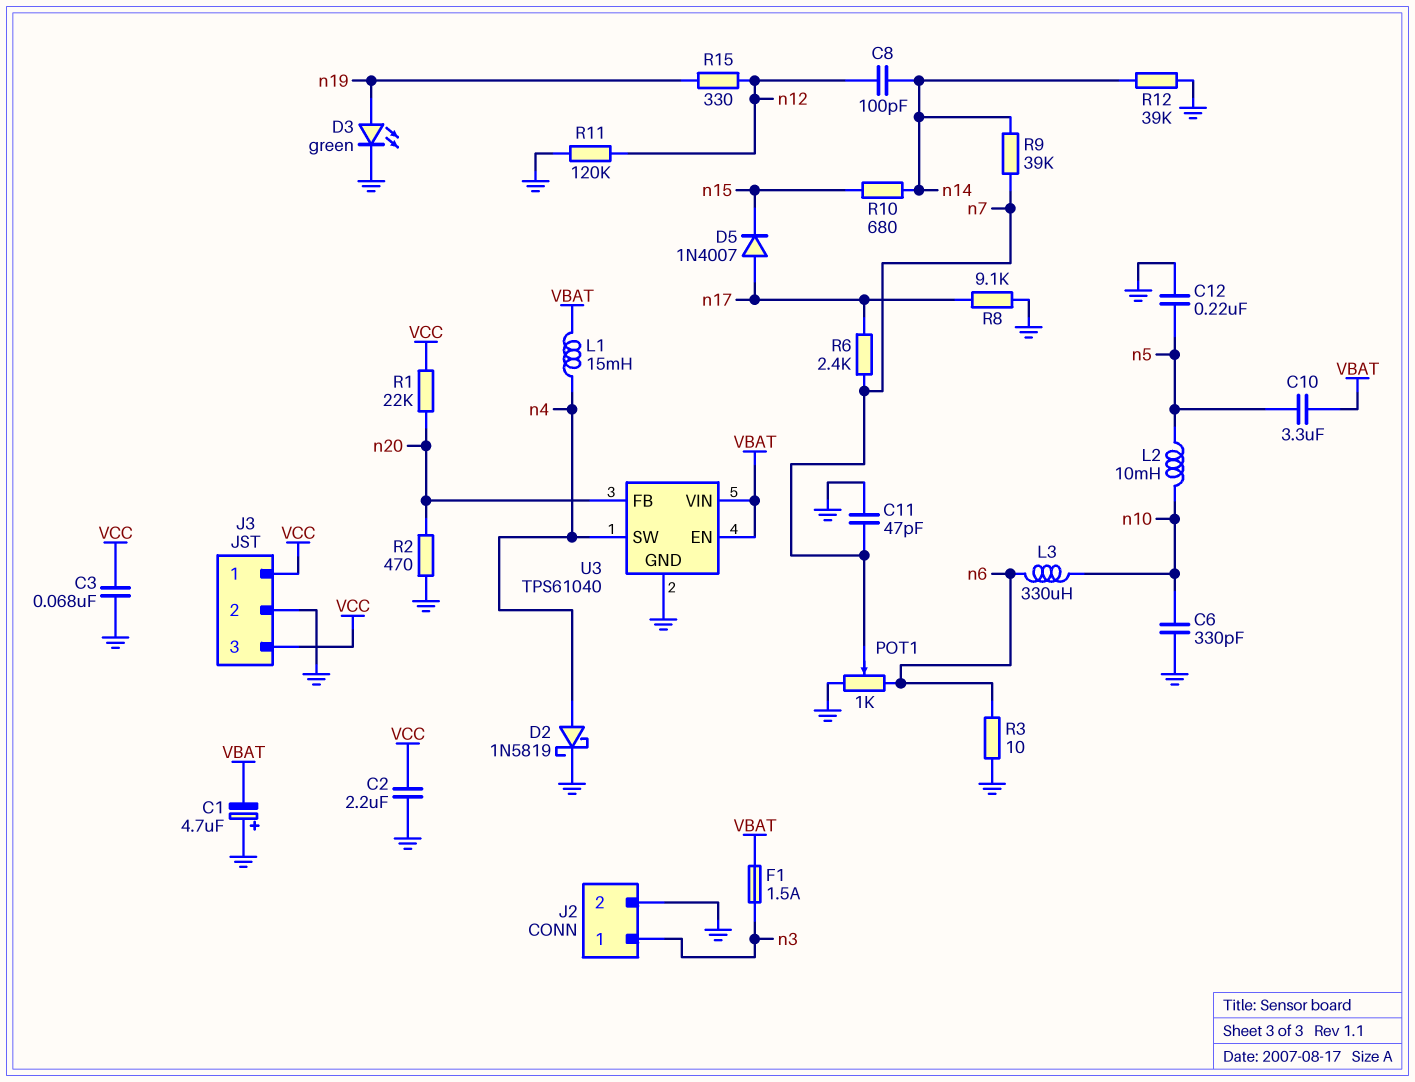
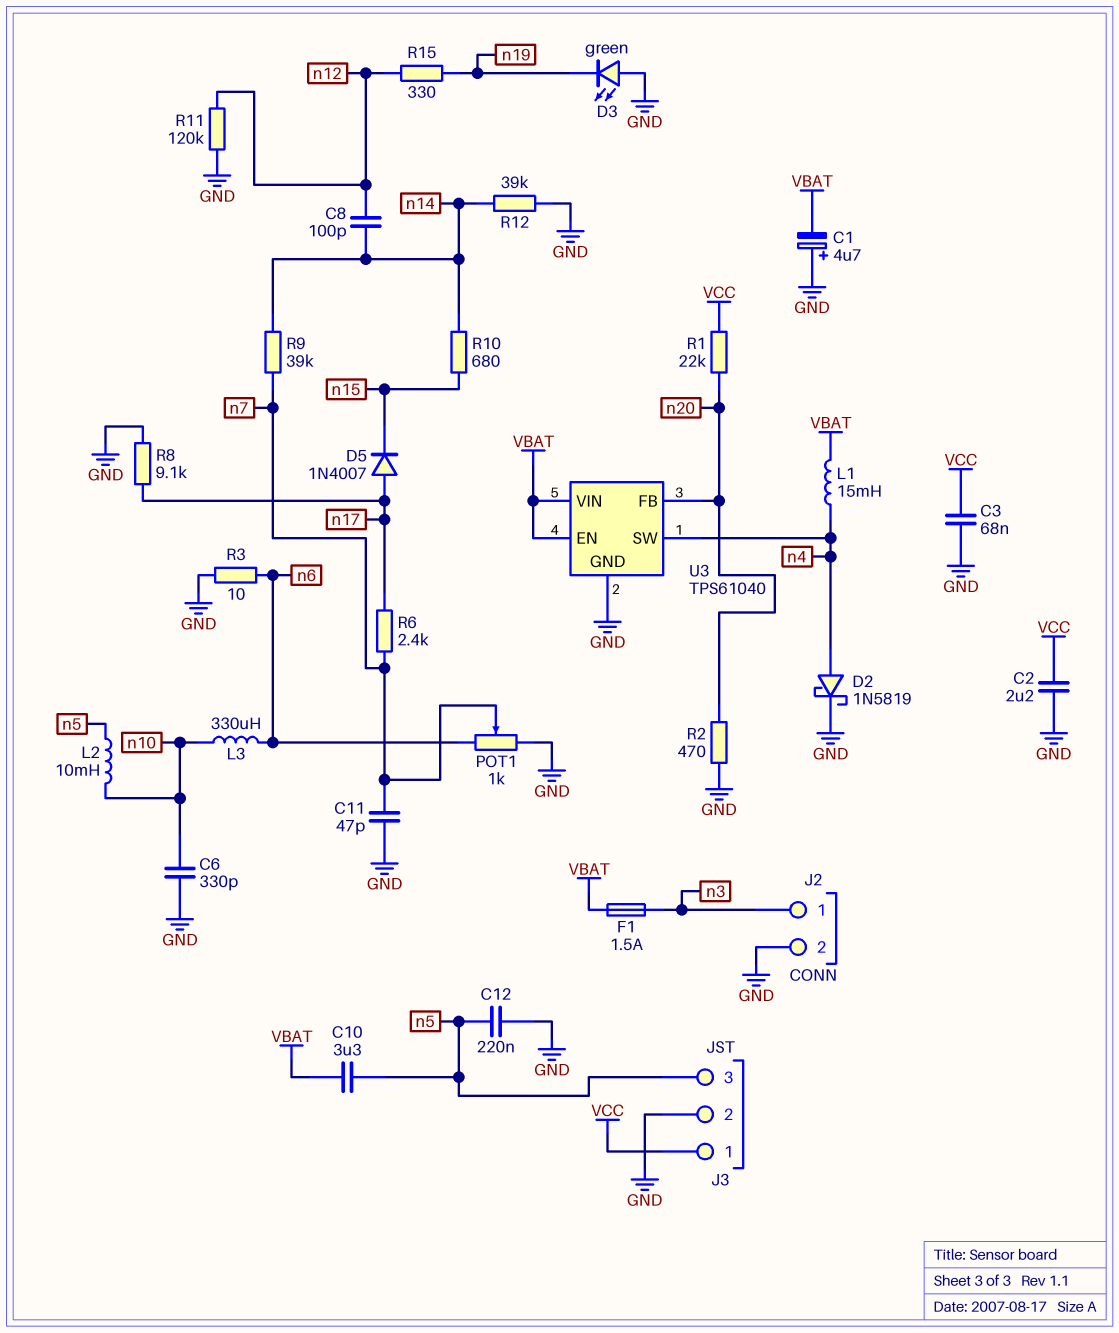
D3: LED green (A n19, K GND) -> LED green (A GND, K n19)
J3 pin 3: VCC -> n5

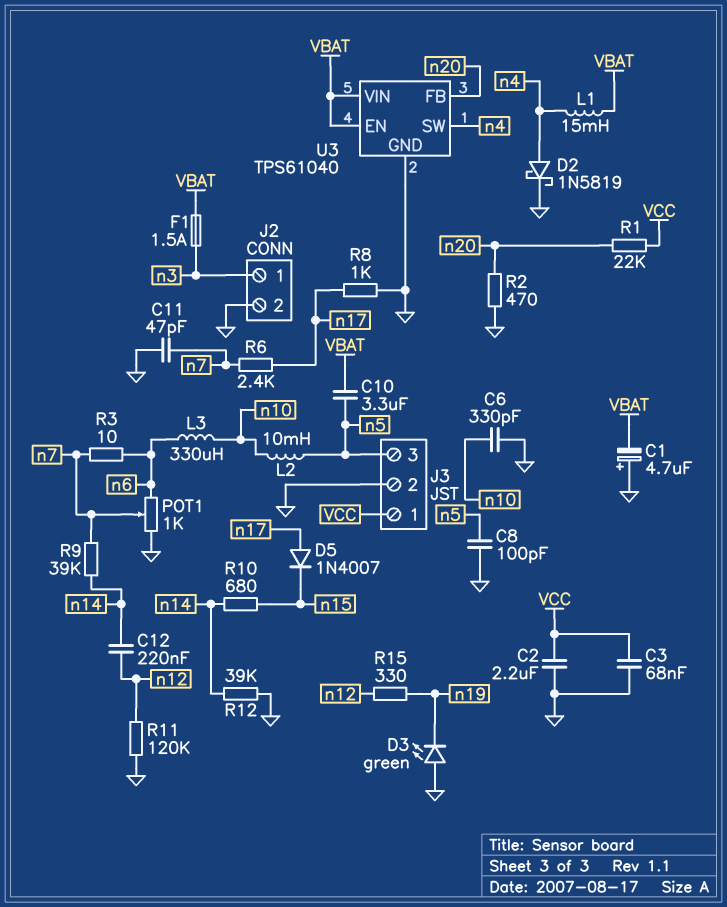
C8: 100pF (n12, n14) -> 100pF (GND, n5)
C12: 220nF (GND, n5) -> 220nF (n12, n14)
R3: 10 (GND, n6) -> 10 (n6, n7)
R8: 9.1k (GND, n17) -> 1k (GND, n17)

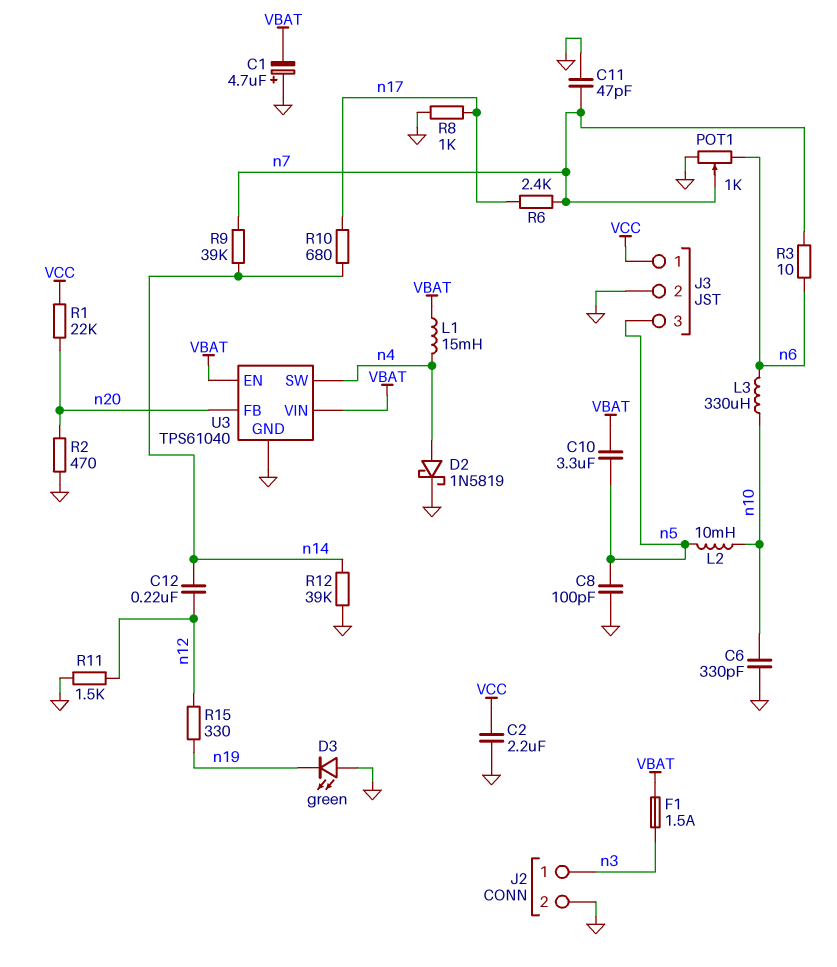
C3: 68nF (GND, VCC) -> none
D5: diode 1N4007 (A n17, K n15) -> none
R10: 680 (n14, n15) -> 680 (n14, n17)
R11: 120k (GND, n12) -> 1.5k (GND, n12)

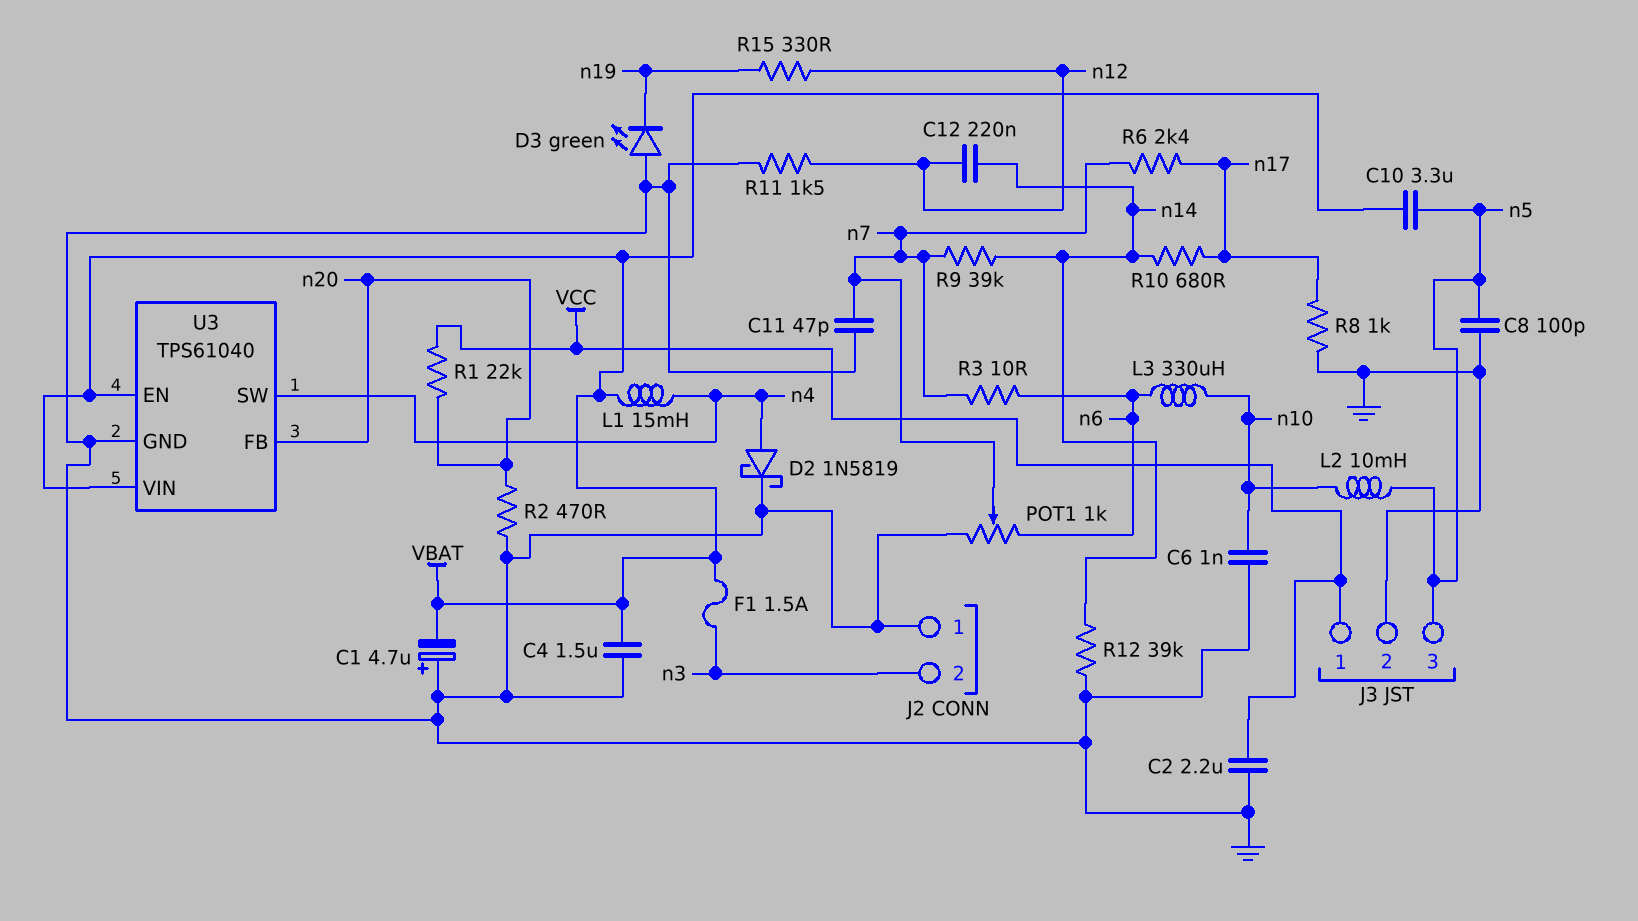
C4: none -> 1.5uF (GND, VBAT)
C6: 330pF (GND, n10) -> 1nF (GND, n10)
J2 pin 1: n3 -> GND
J2 pin 2: GND -> n3

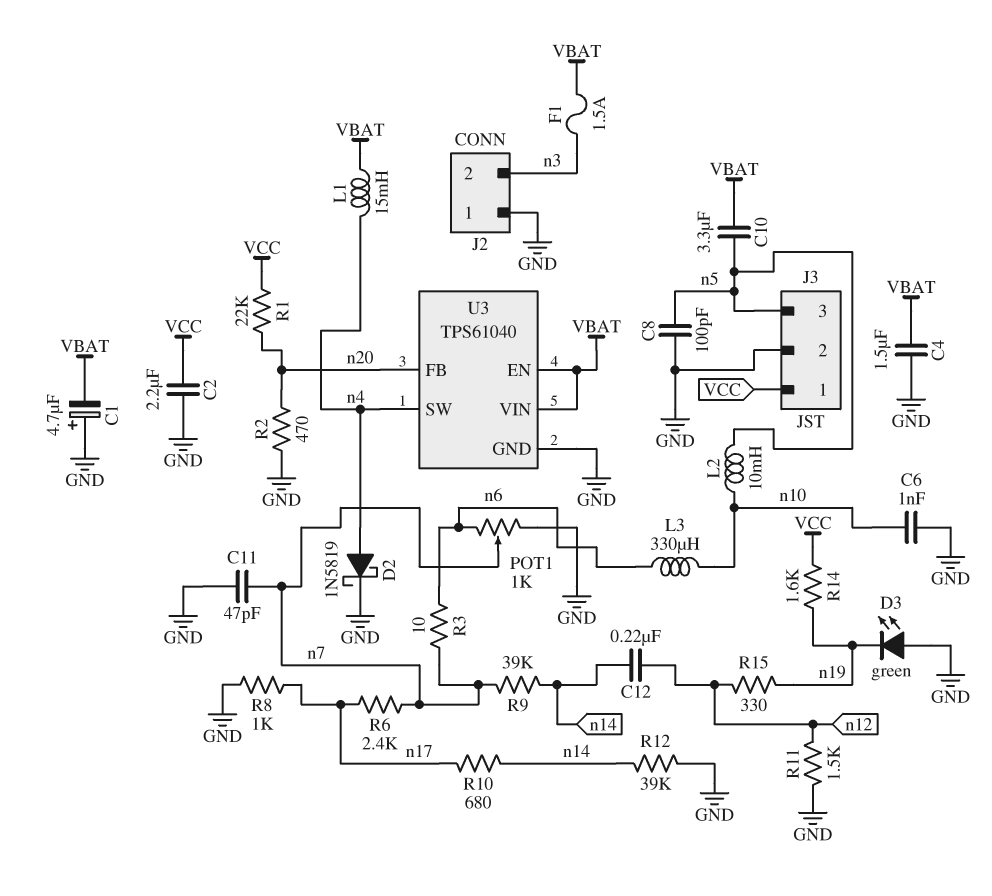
R14: none -> 1.6k (VCC, n19)

